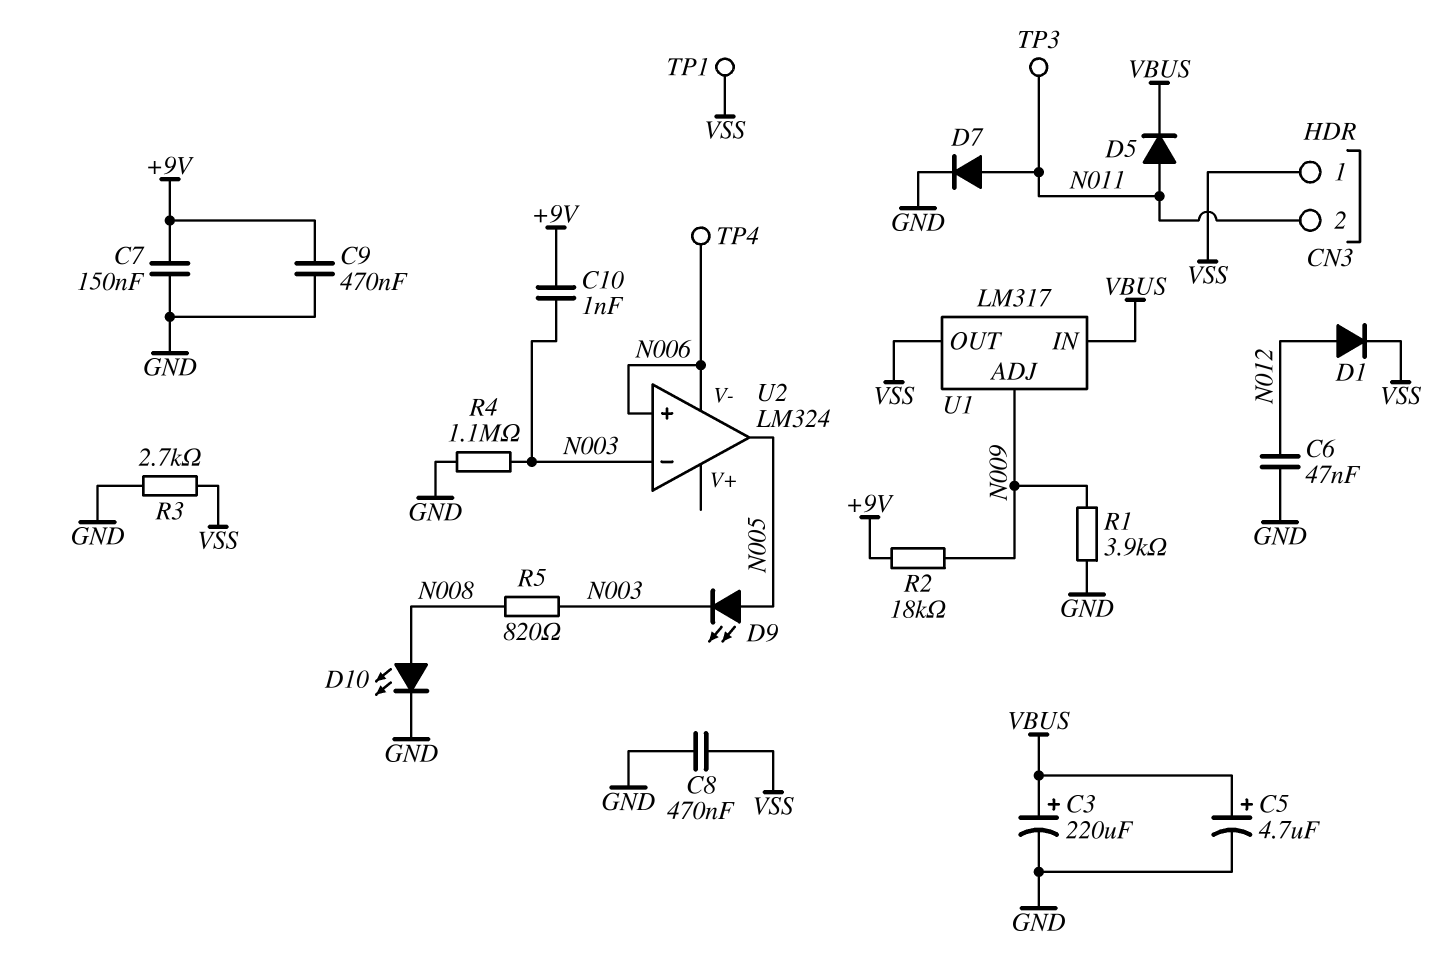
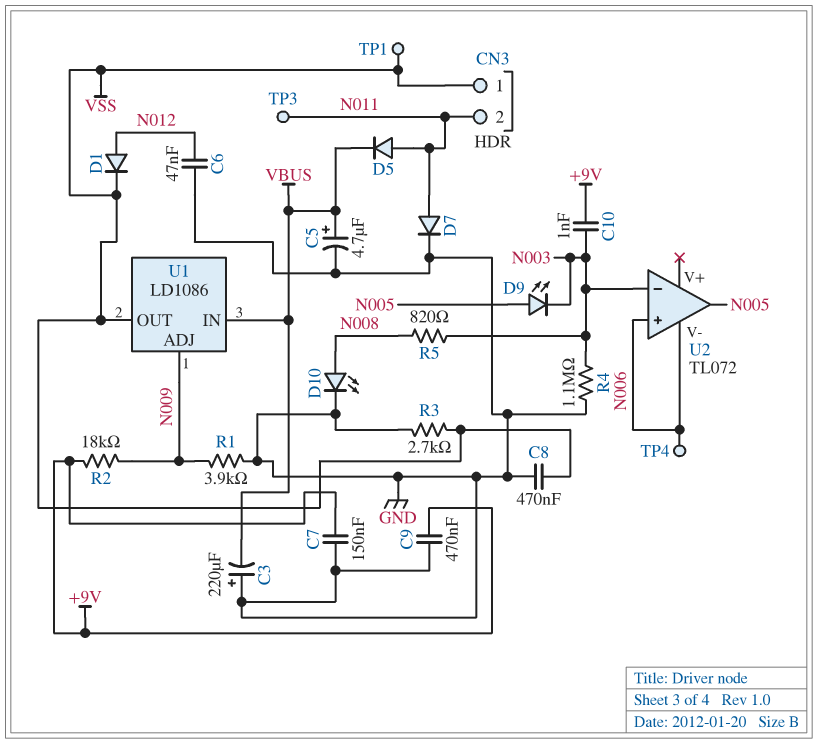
C3: 220uF (plus VBUS, minus GND) -> 220uF (plus GND, minus VBUS)
U1: LM317 -> LD1086
U2: LM324 -> TL072

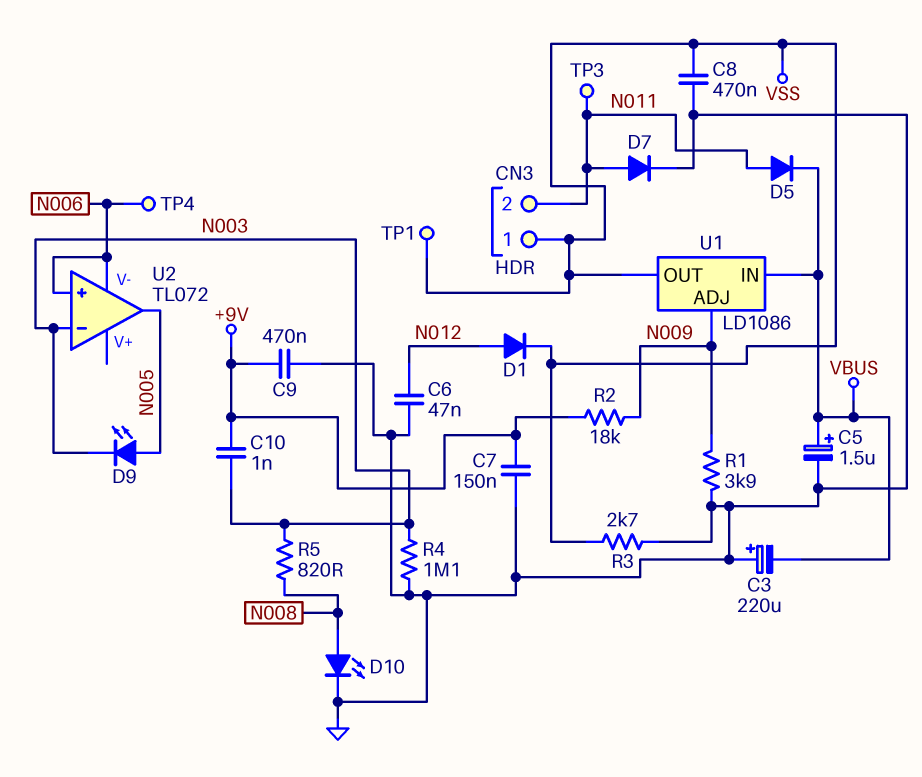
C5: 4.7uF (plus VBUS, minus GND) -> 1.5uF (plus VBUS, minus GND)

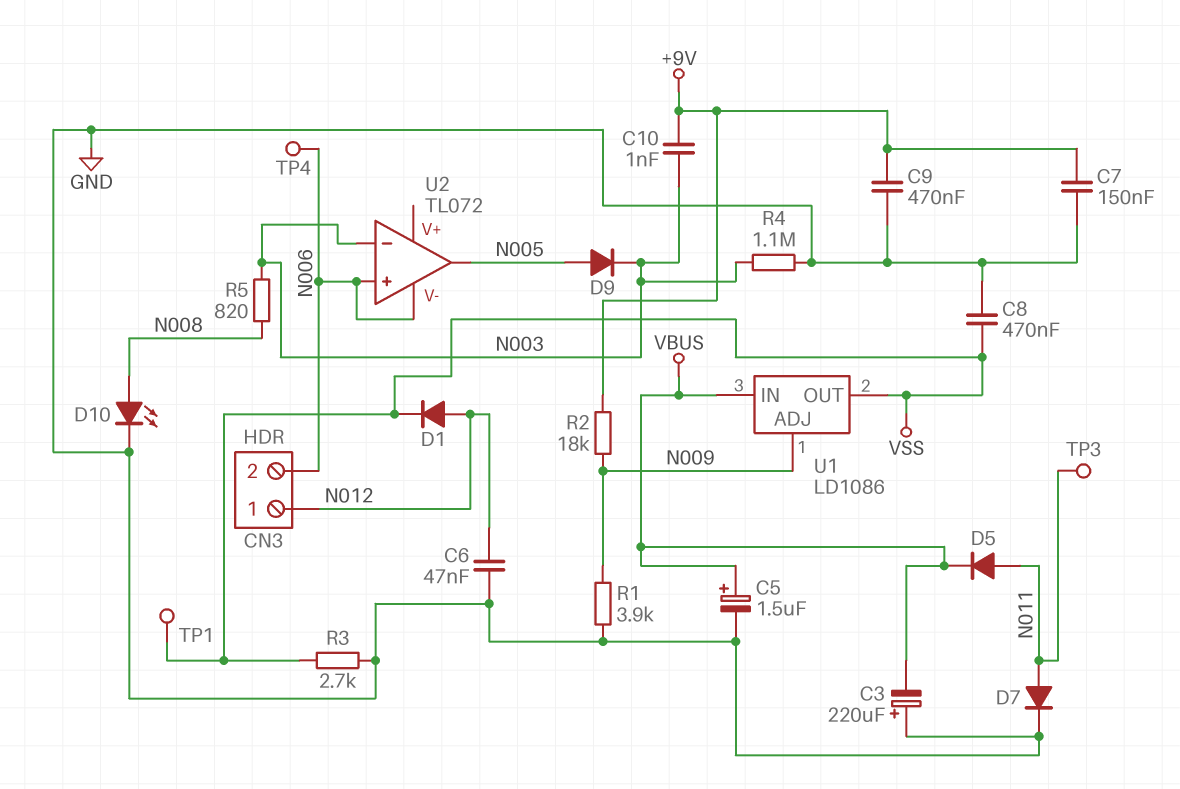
CN3 pin 1: VSS -> N012
CN3 pin 2: N011 -> N006
D9: LED (A N005, K N003) -> diode (A N005, K N003)

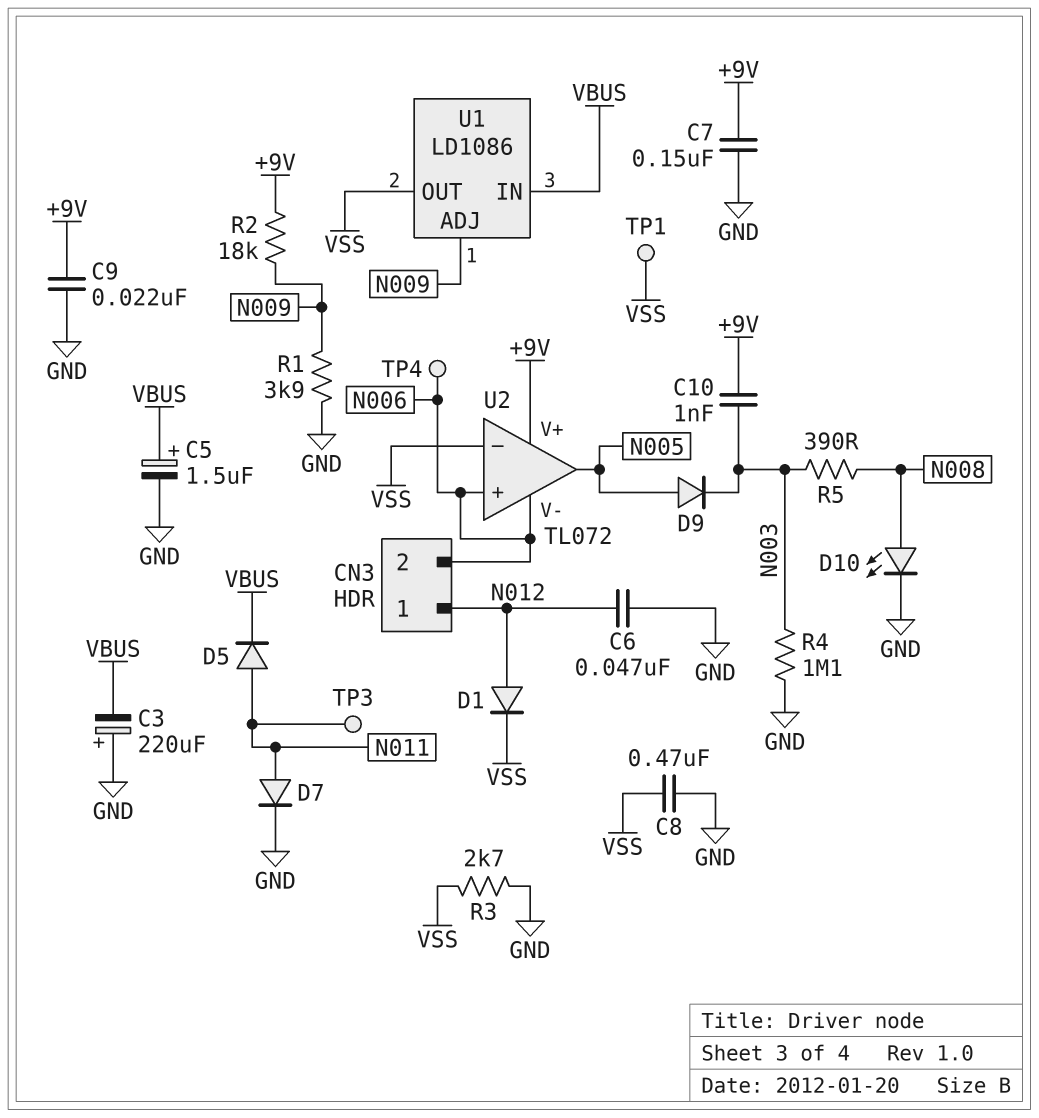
C9: 470nF (+9V, GND) -> 22nF (+9V, GND)
R5: 820 (N003, N008) -> 390 (N003, N008)
U2 pin V+: none -> +9V
U2 pin in-: N003 -> VSS

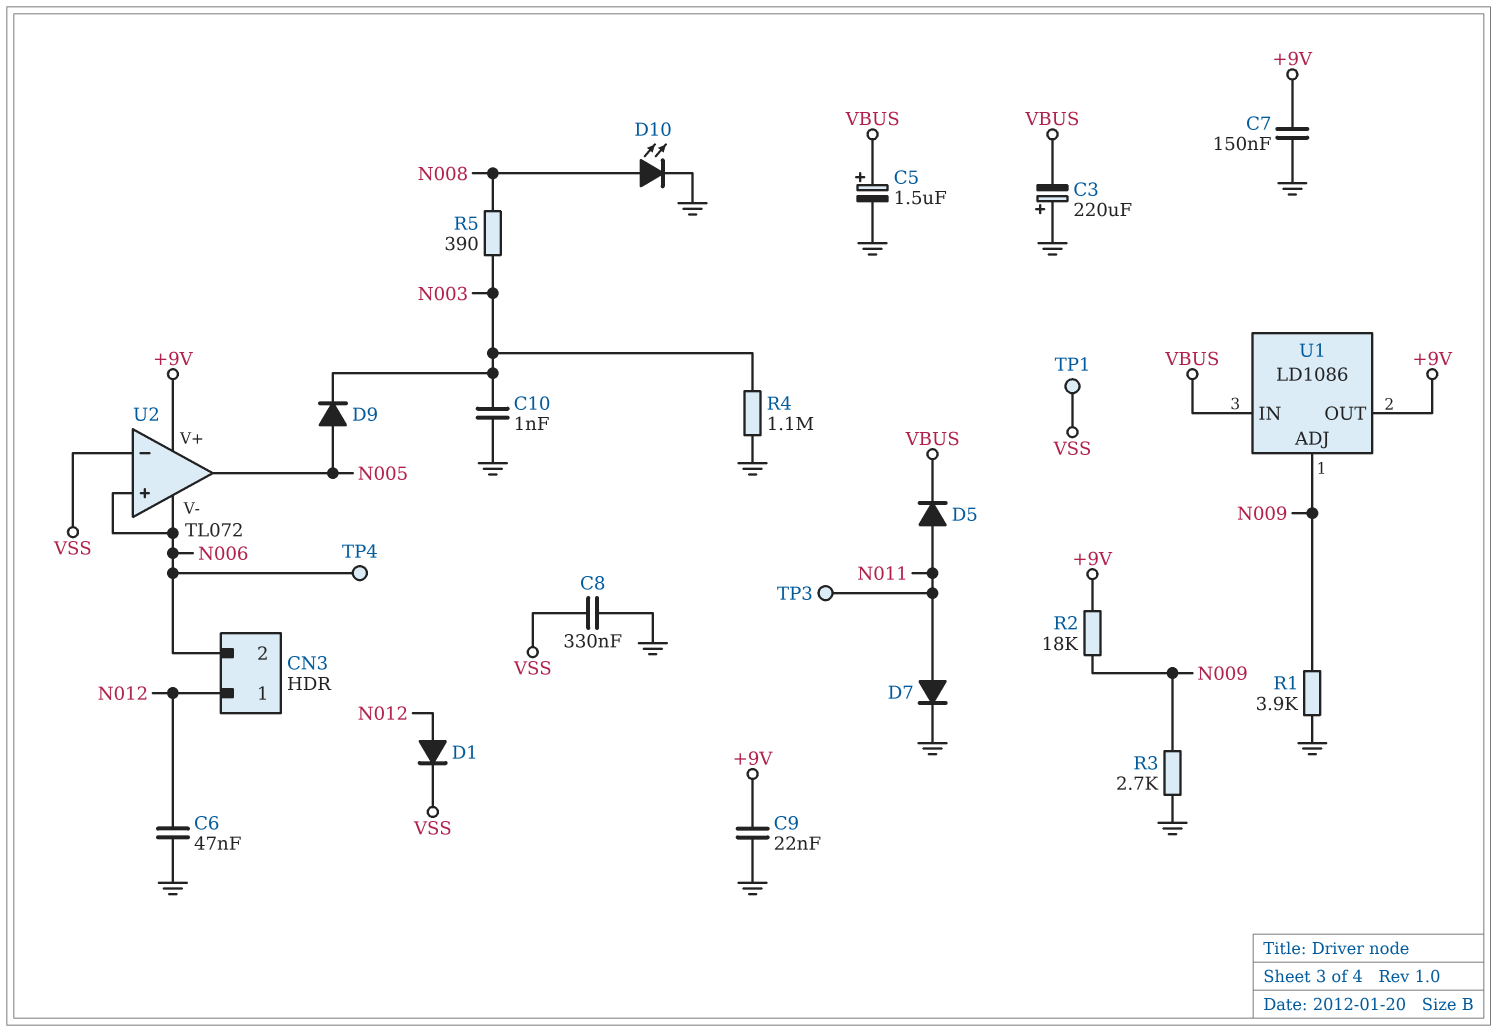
C8: 470nF (GND, VSS) -> 330nF (GND, VSS)
C10: 1nF (+9V, N003) -> 1nF (GND, N003)
R3: 2.7k (GND, VSS) -> 2.7k (GND, N009)
U1 pin OUT: VSS -> +9V

